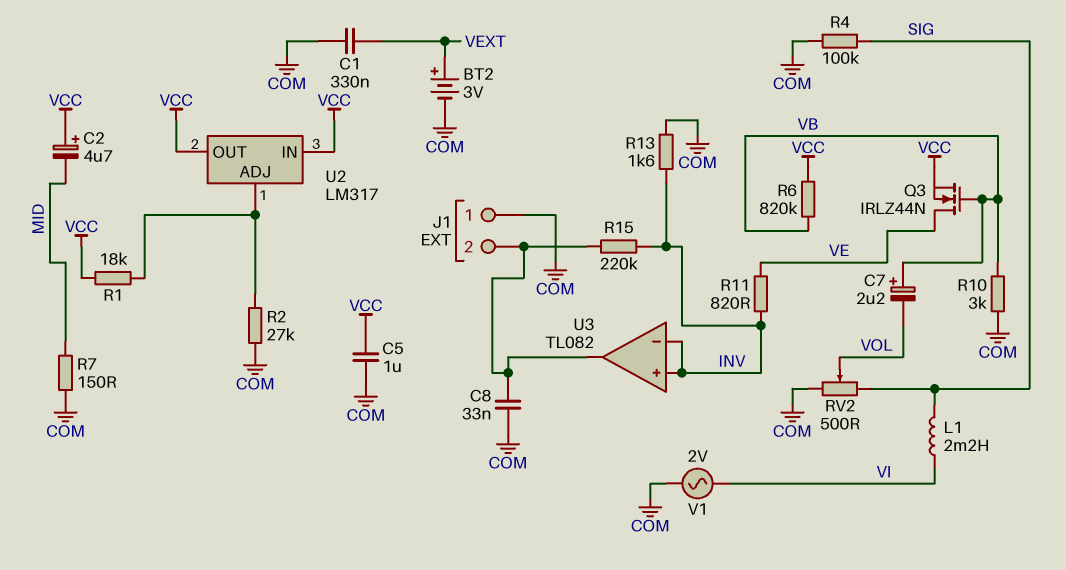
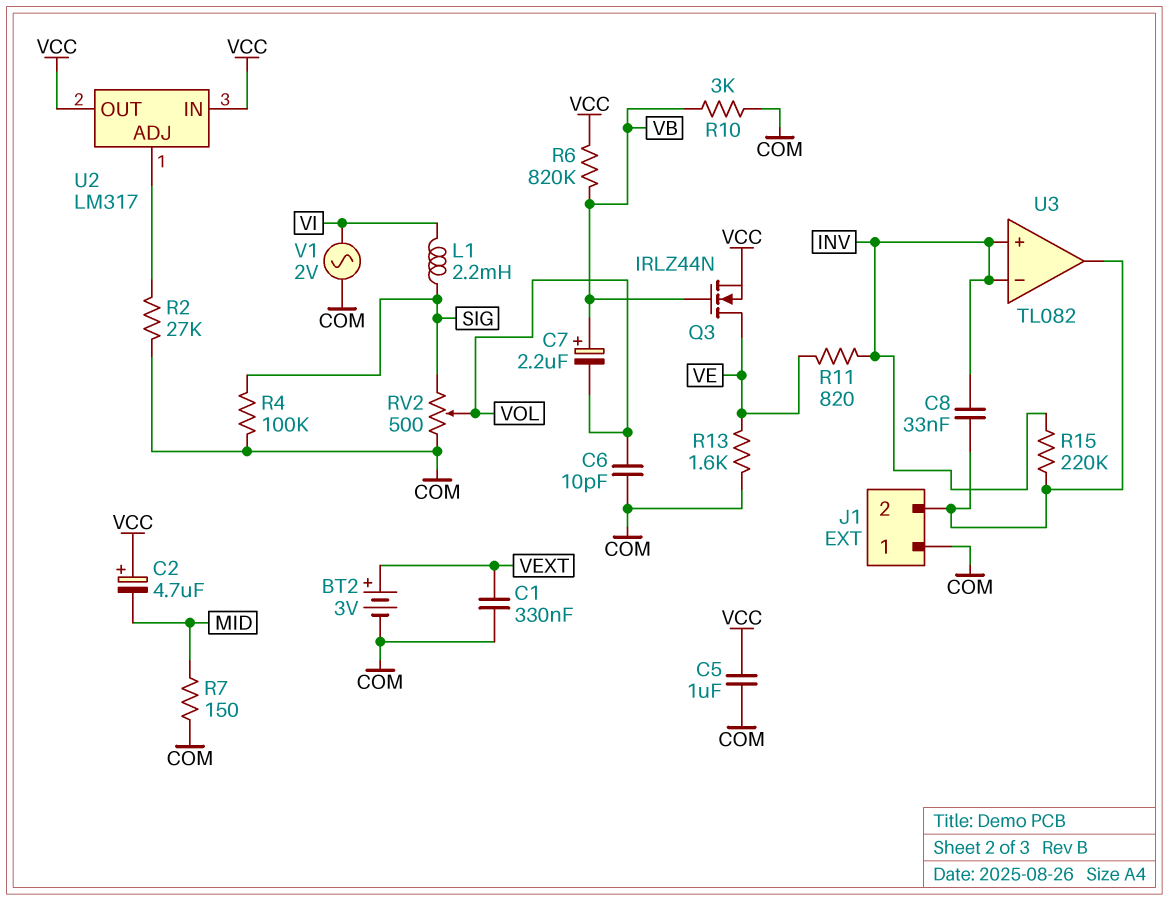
C6: none -> 10pF (COM, VOL)
C8: 33nF (COM, J1/2) -> 33nF (INV, J1/2)
R1: 18k (U2/ADJ, VCC) -> none
R13: 1.6k (COM, INV) -> 1.6k (COM, VE)

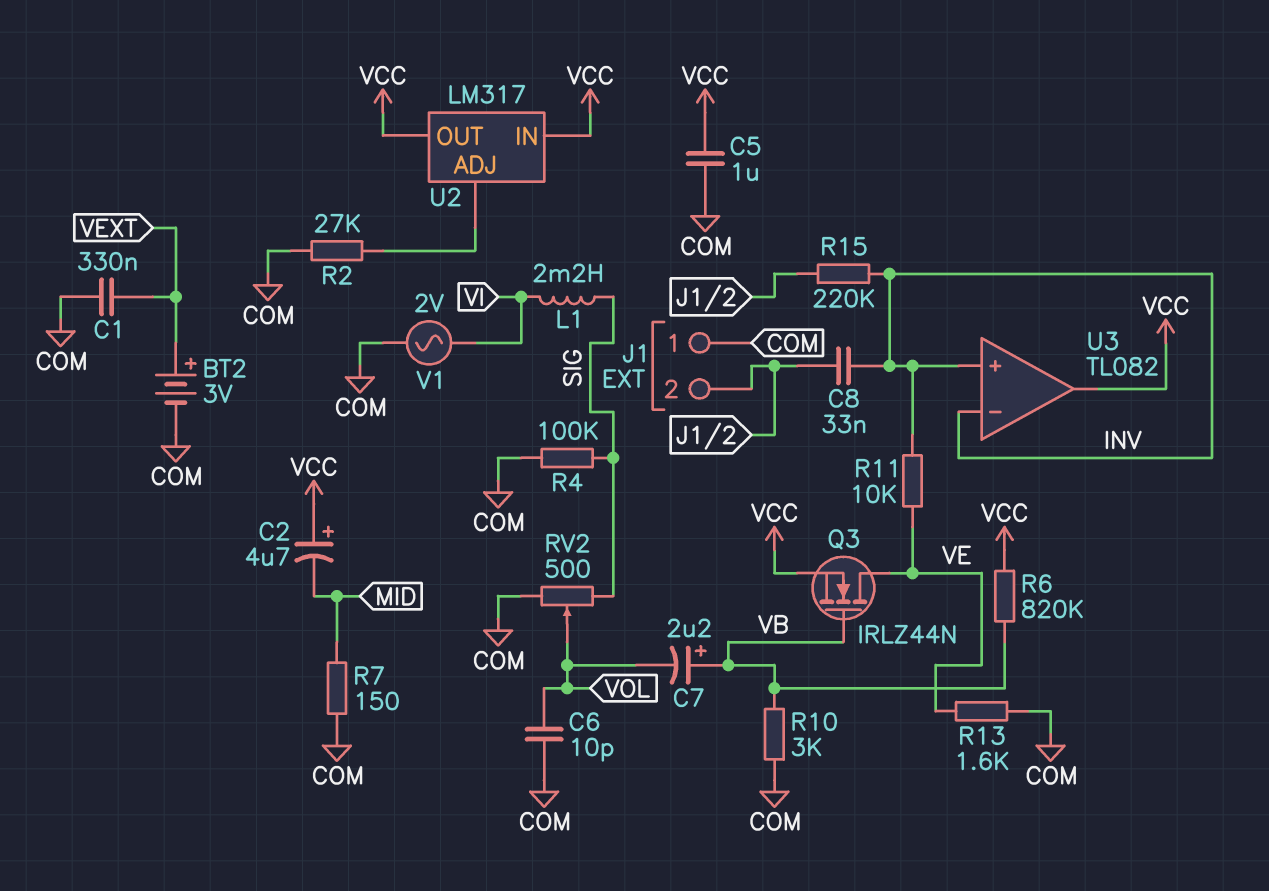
R11: 820 (INV, VE) -> 10k (INV, VE)
U3 pin out: J1/2 -> VCC

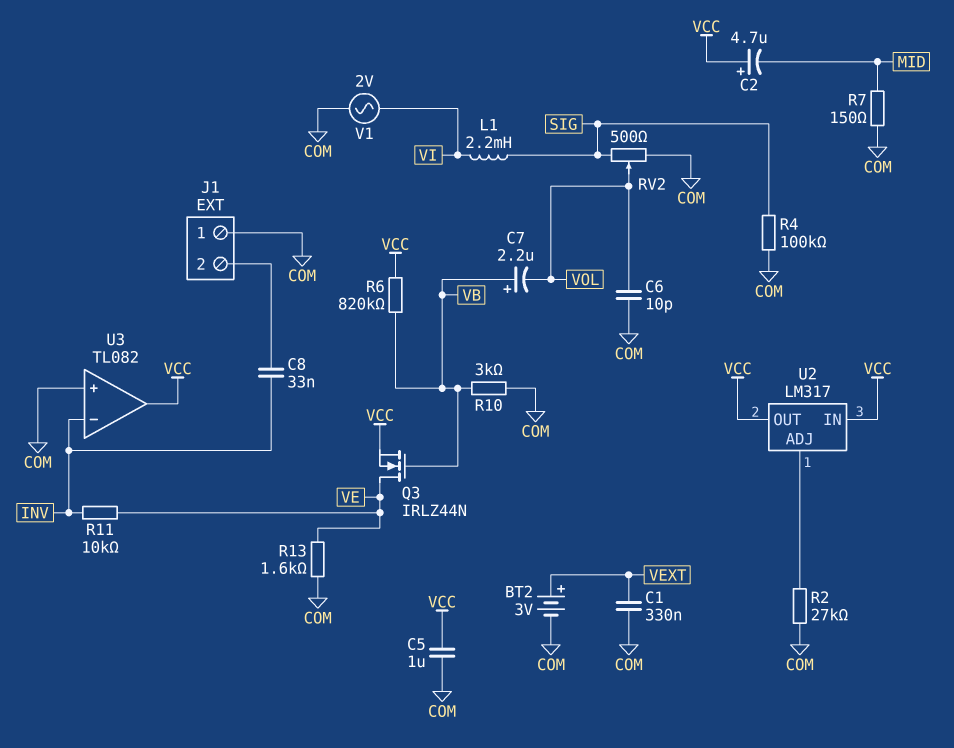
R15: 220k (INV, J1/2) -> none
U3 pin in+: INV -> COM

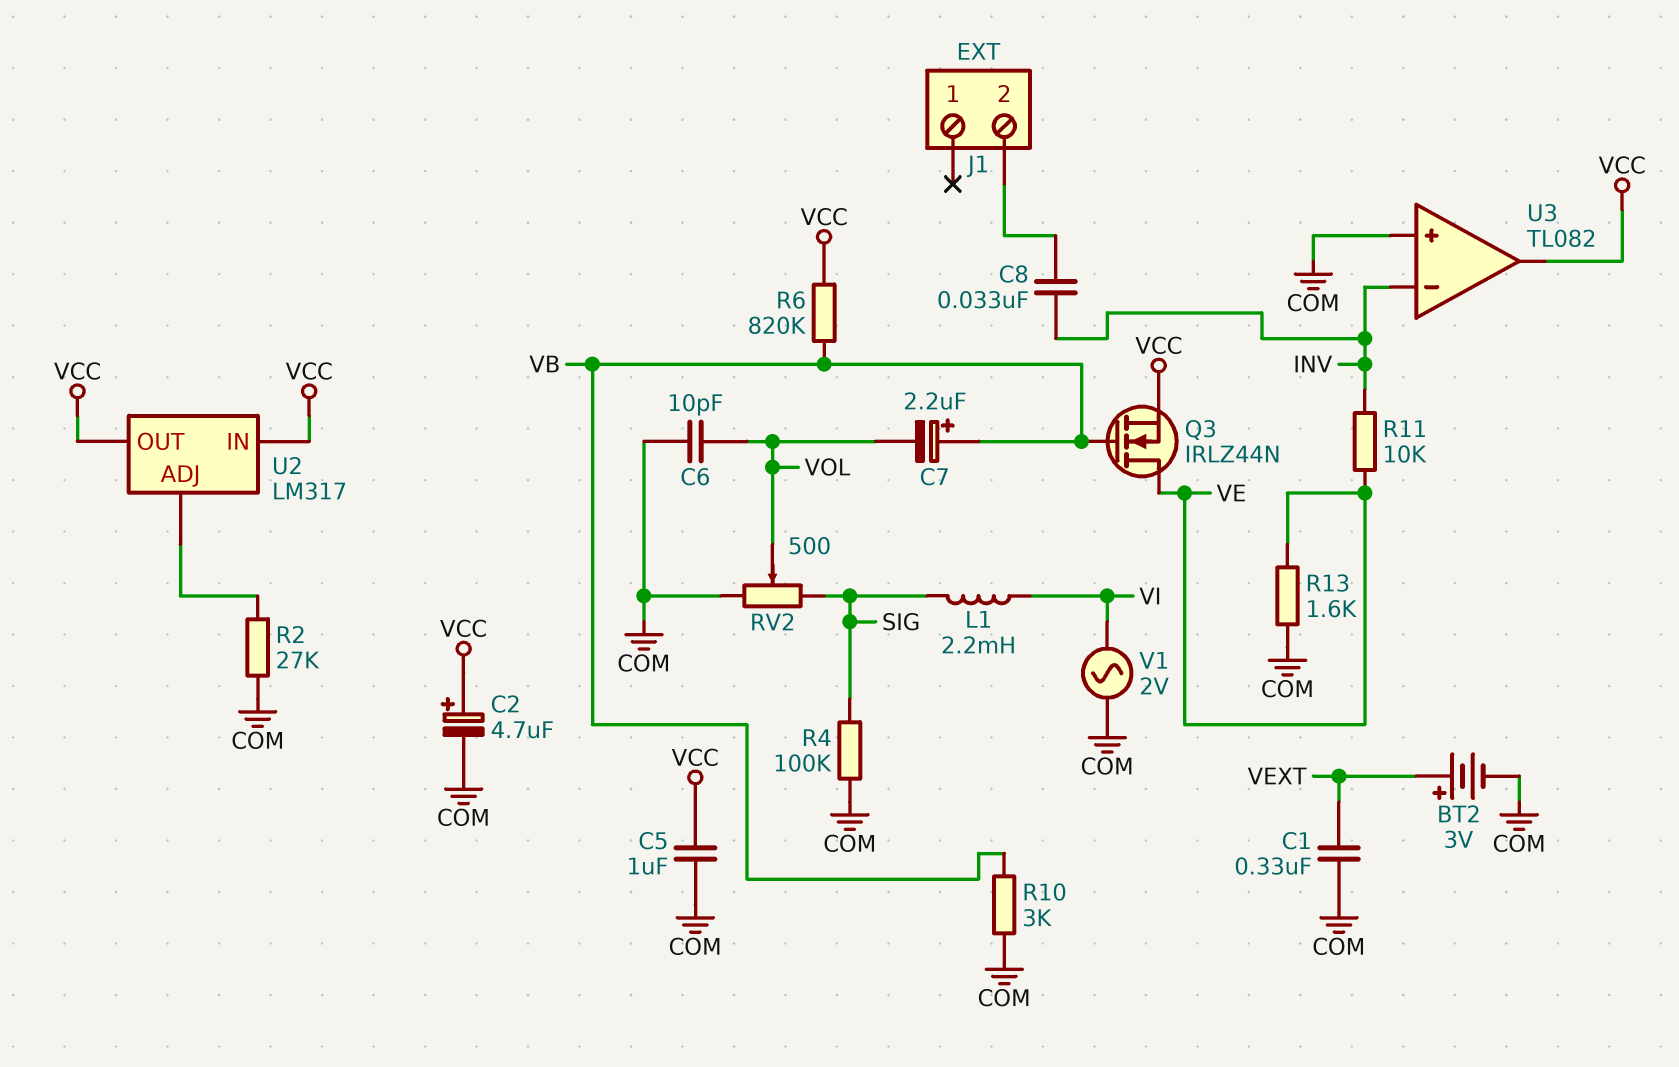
C2: 4.7uF (plus VCC, minus MID) -> 4.7uF (plus VCC, minus COM)
J1 pin 1: COM -> none
R7: 150 (COM, MID) -> none

